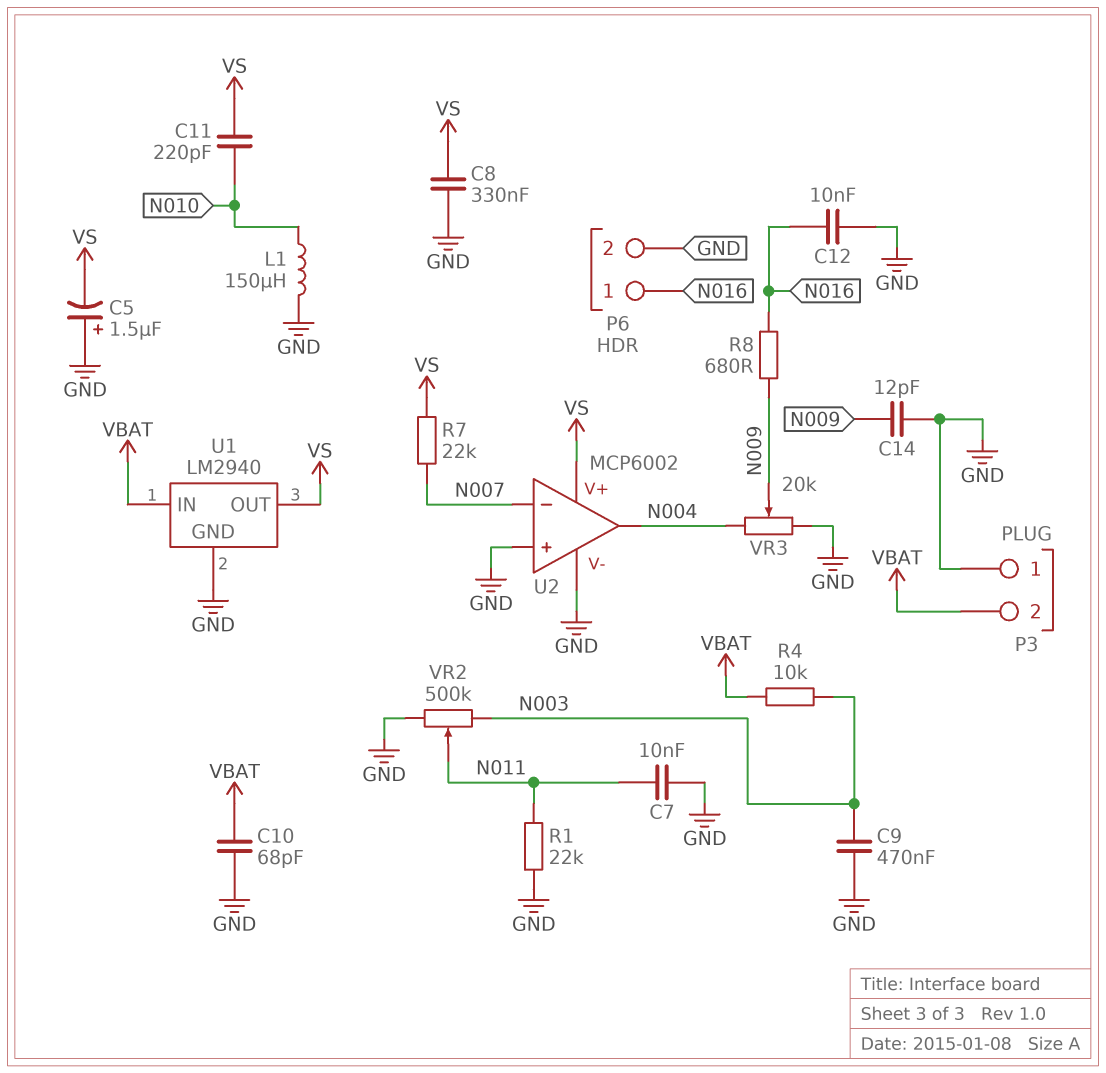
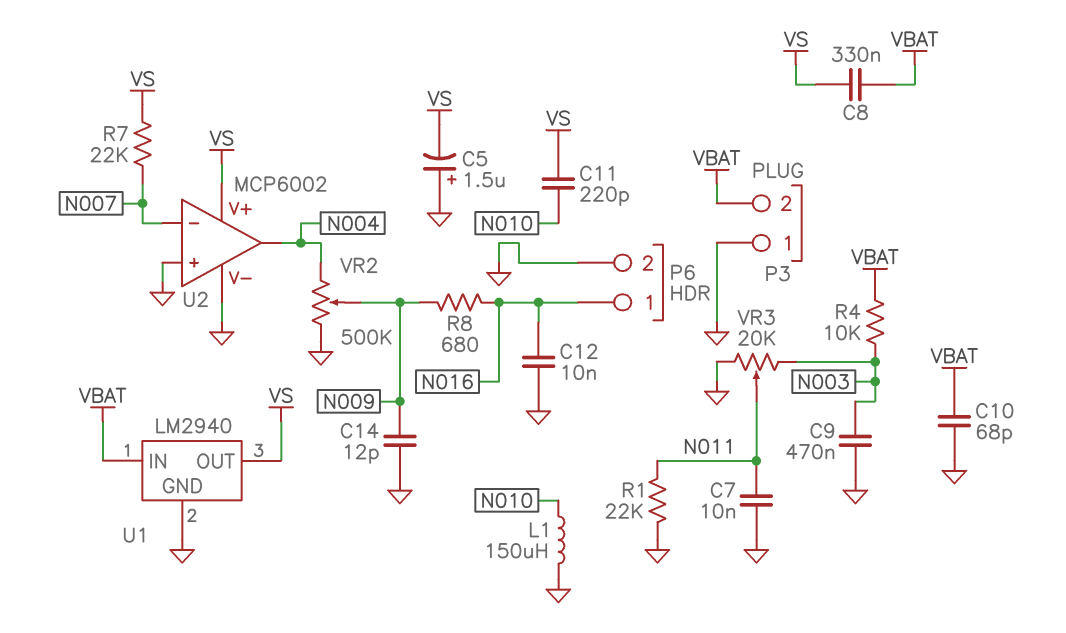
C8: 330nF (GND, VS) -> 330nF (VBAT, VS)
VR2: 500k (GND, N003, wiper N011) -> 500k (GND, N004, wiper N009)
VR3: 20k (GND, N004, wiper N009) -> 20k (GND, N003, wiper N011)

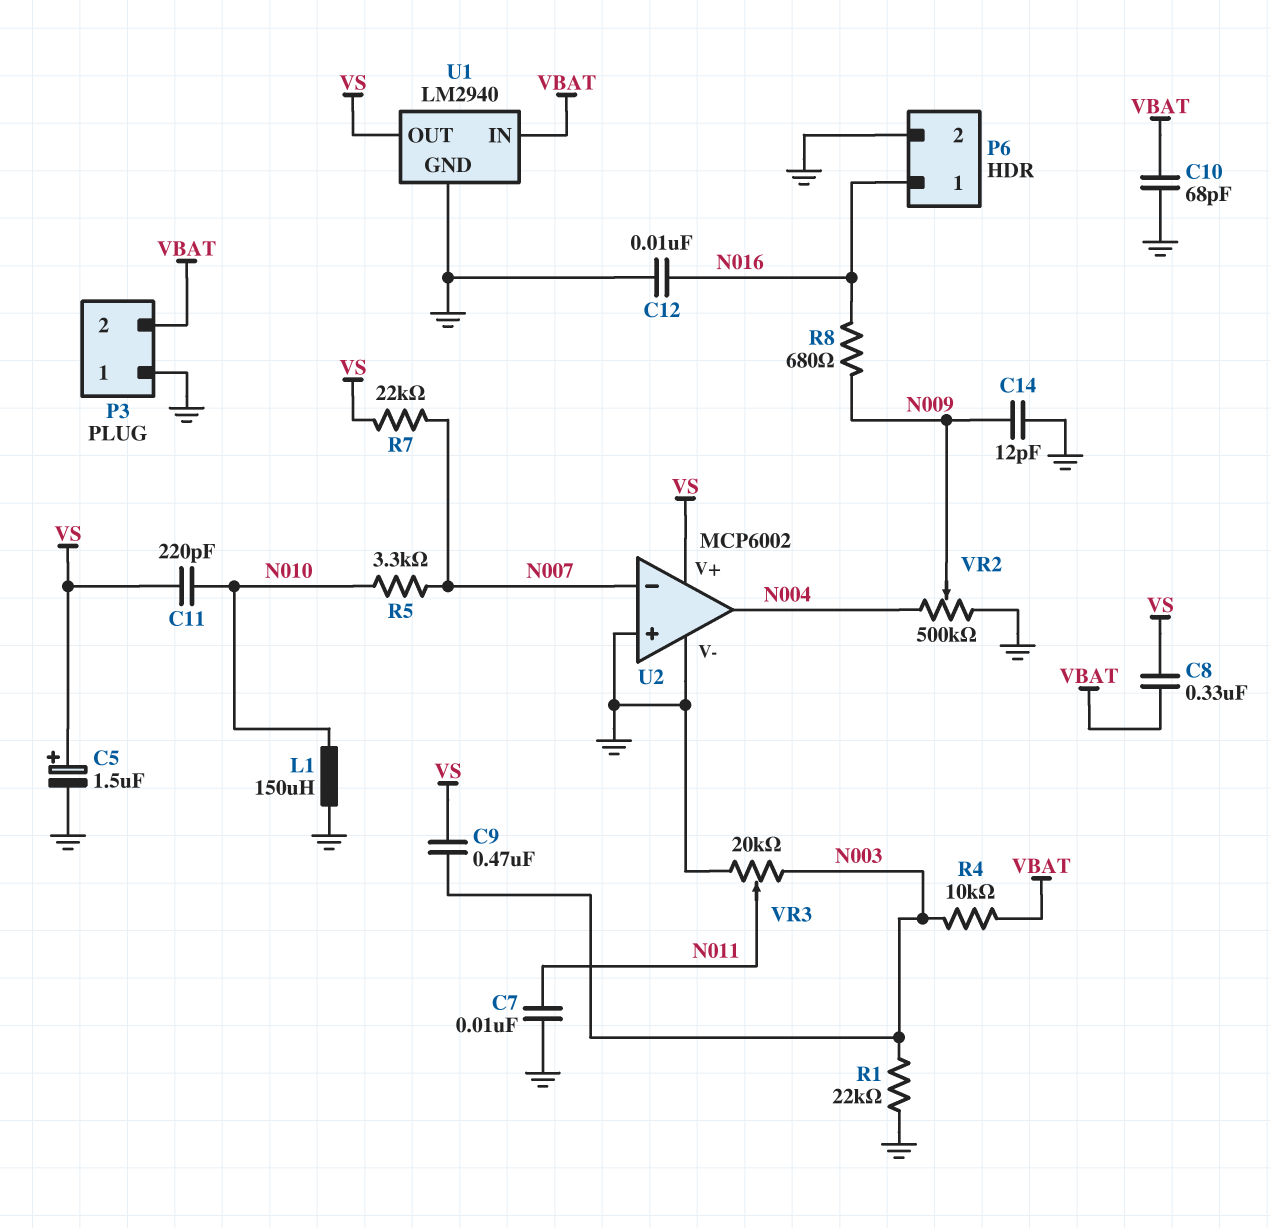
C5: 1.5uF (plus GND, minus VS) -> 1.5uF (plus VS, minus GND)
C9: 470nF (GND, N003) -> 470nF (N003, VS)
R1: 22k (GND, N011) -> 22k (GND, N003)
R5: none -> 3.3k (N007, N010)

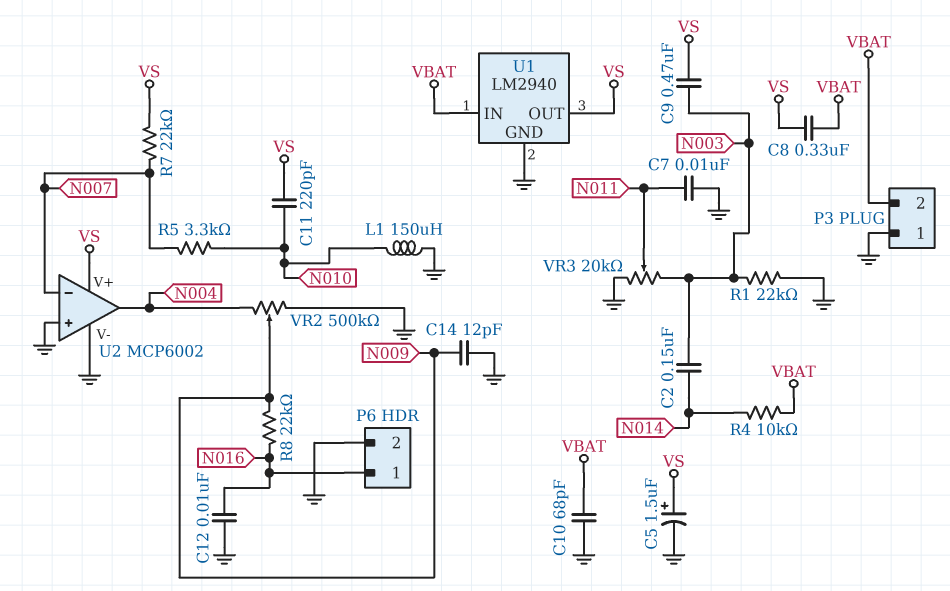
C2: none -> 150nF (N003, N014)
R4: 10k (N003, VBAT) -> 10k (N014, VBAT)
R8: 680 (N009, N016) -> 22k (N009, N016)

